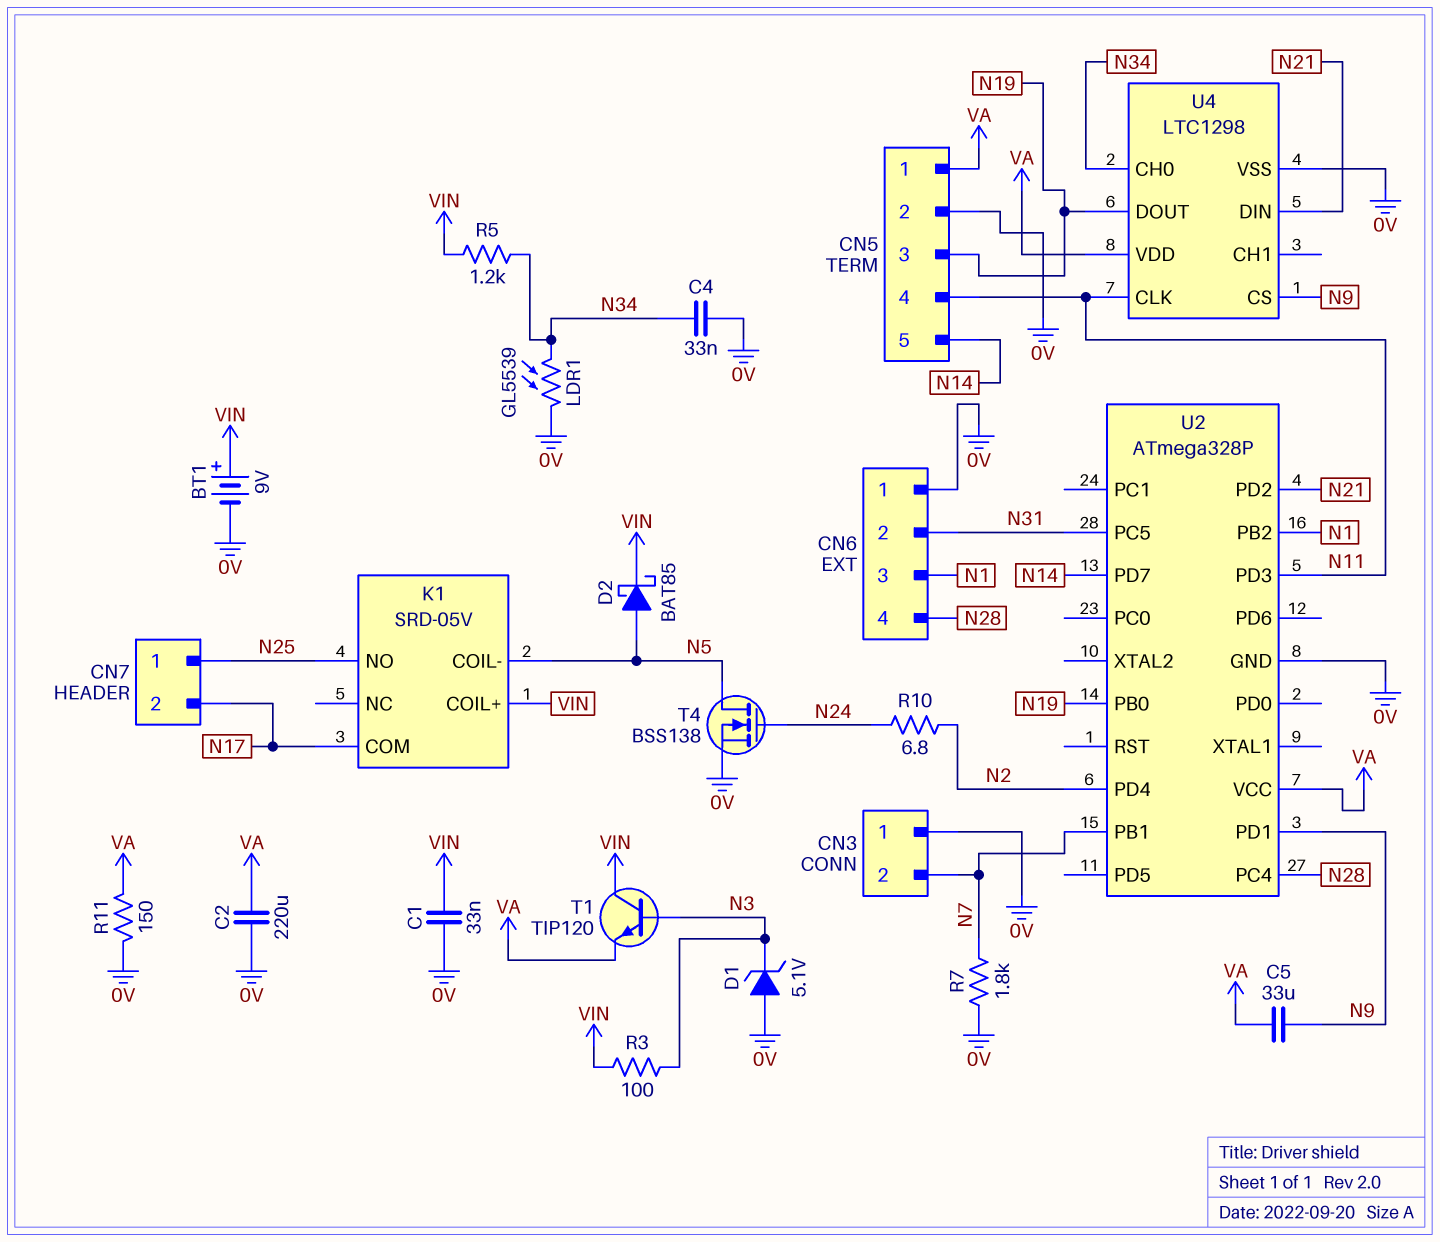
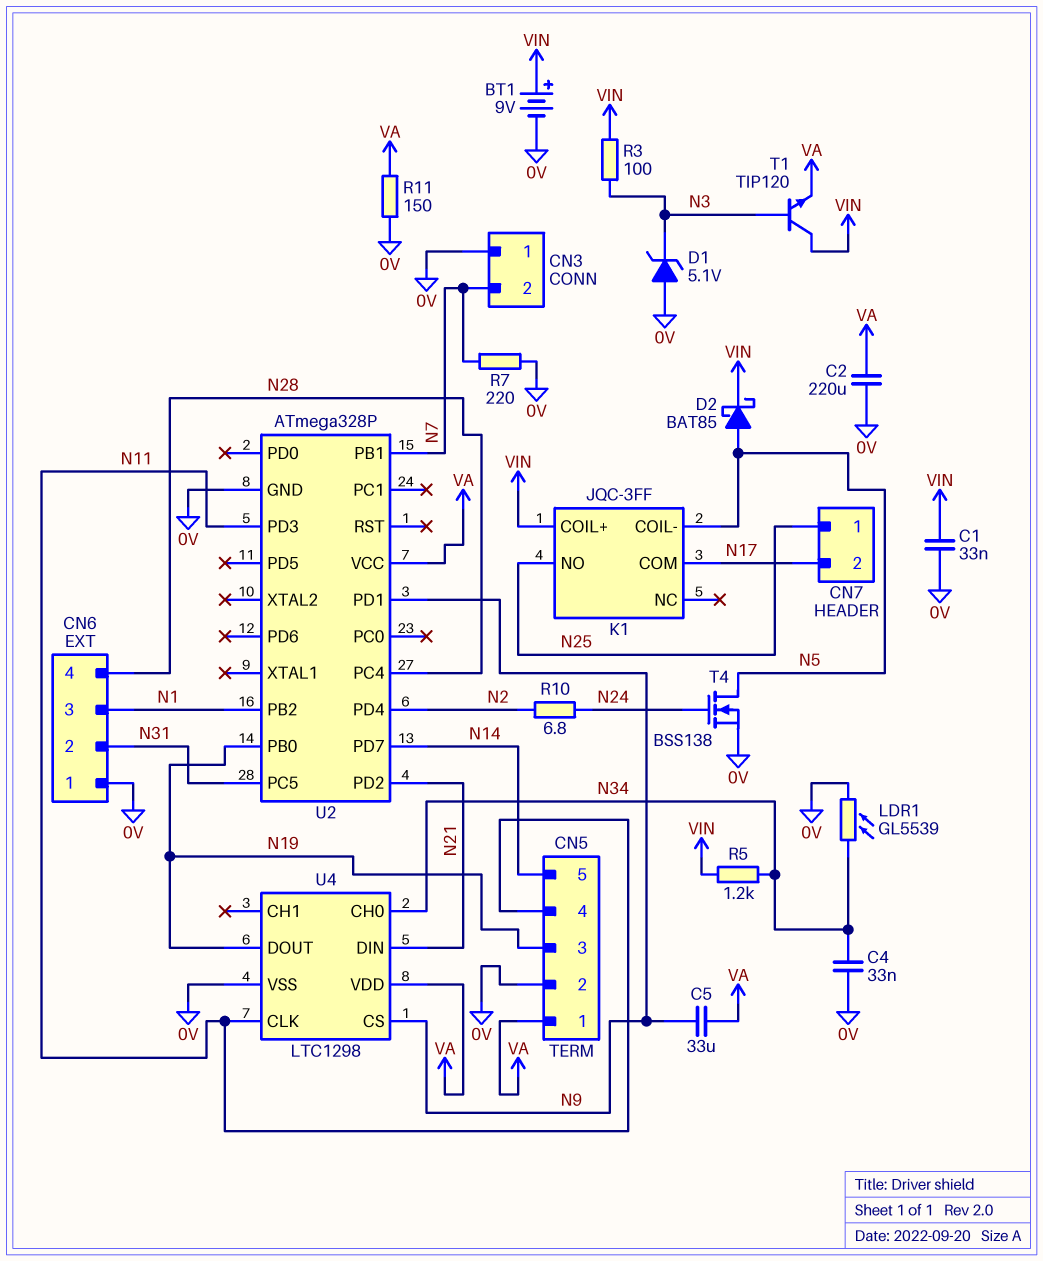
K1: SRD-05V -> JQC-3FF
R7: 1.8k (0V, N7) -> 220 (0V, N7)

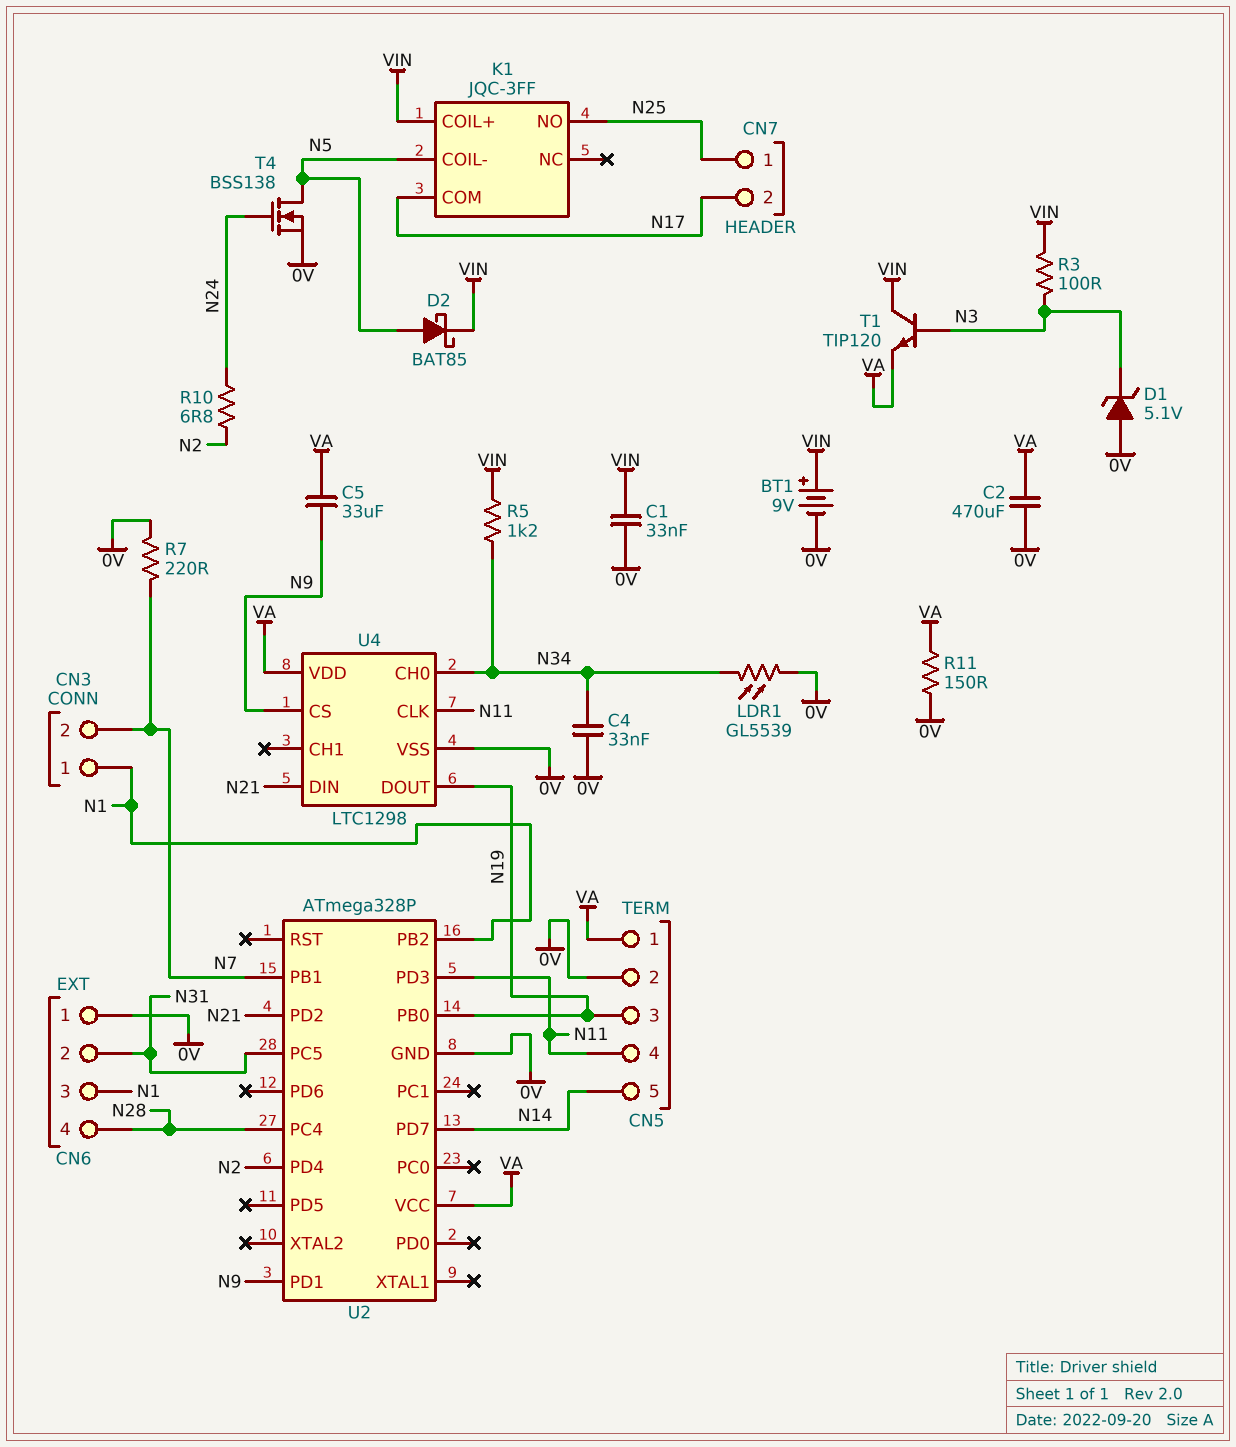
C2: 220uF (0V, VA) -> 470uF (0V, VA)
CN3 pin 1: 0V -> N1

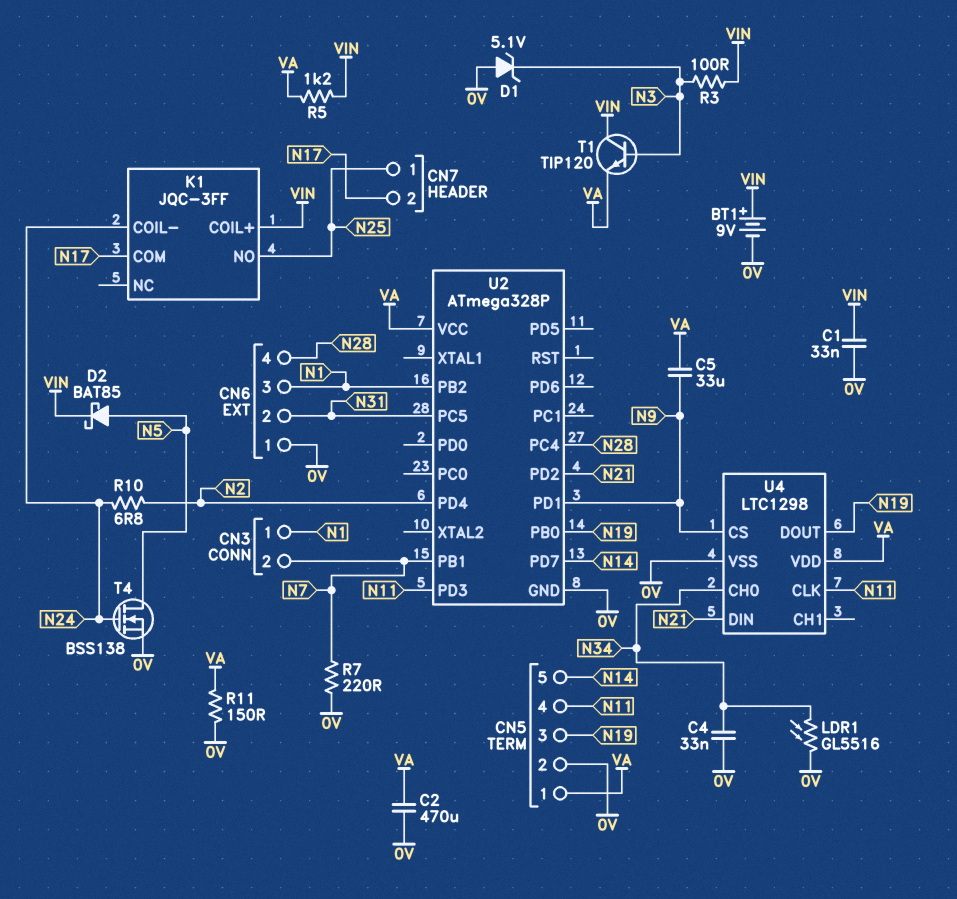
K1 pin COIL-: N5 -> N24
LDR1: GL5539 (0V, N34) -> GL5516 (0V, N34)
R5: 1.2k (N34, VIN) -> 1.2k (VA, VIN)

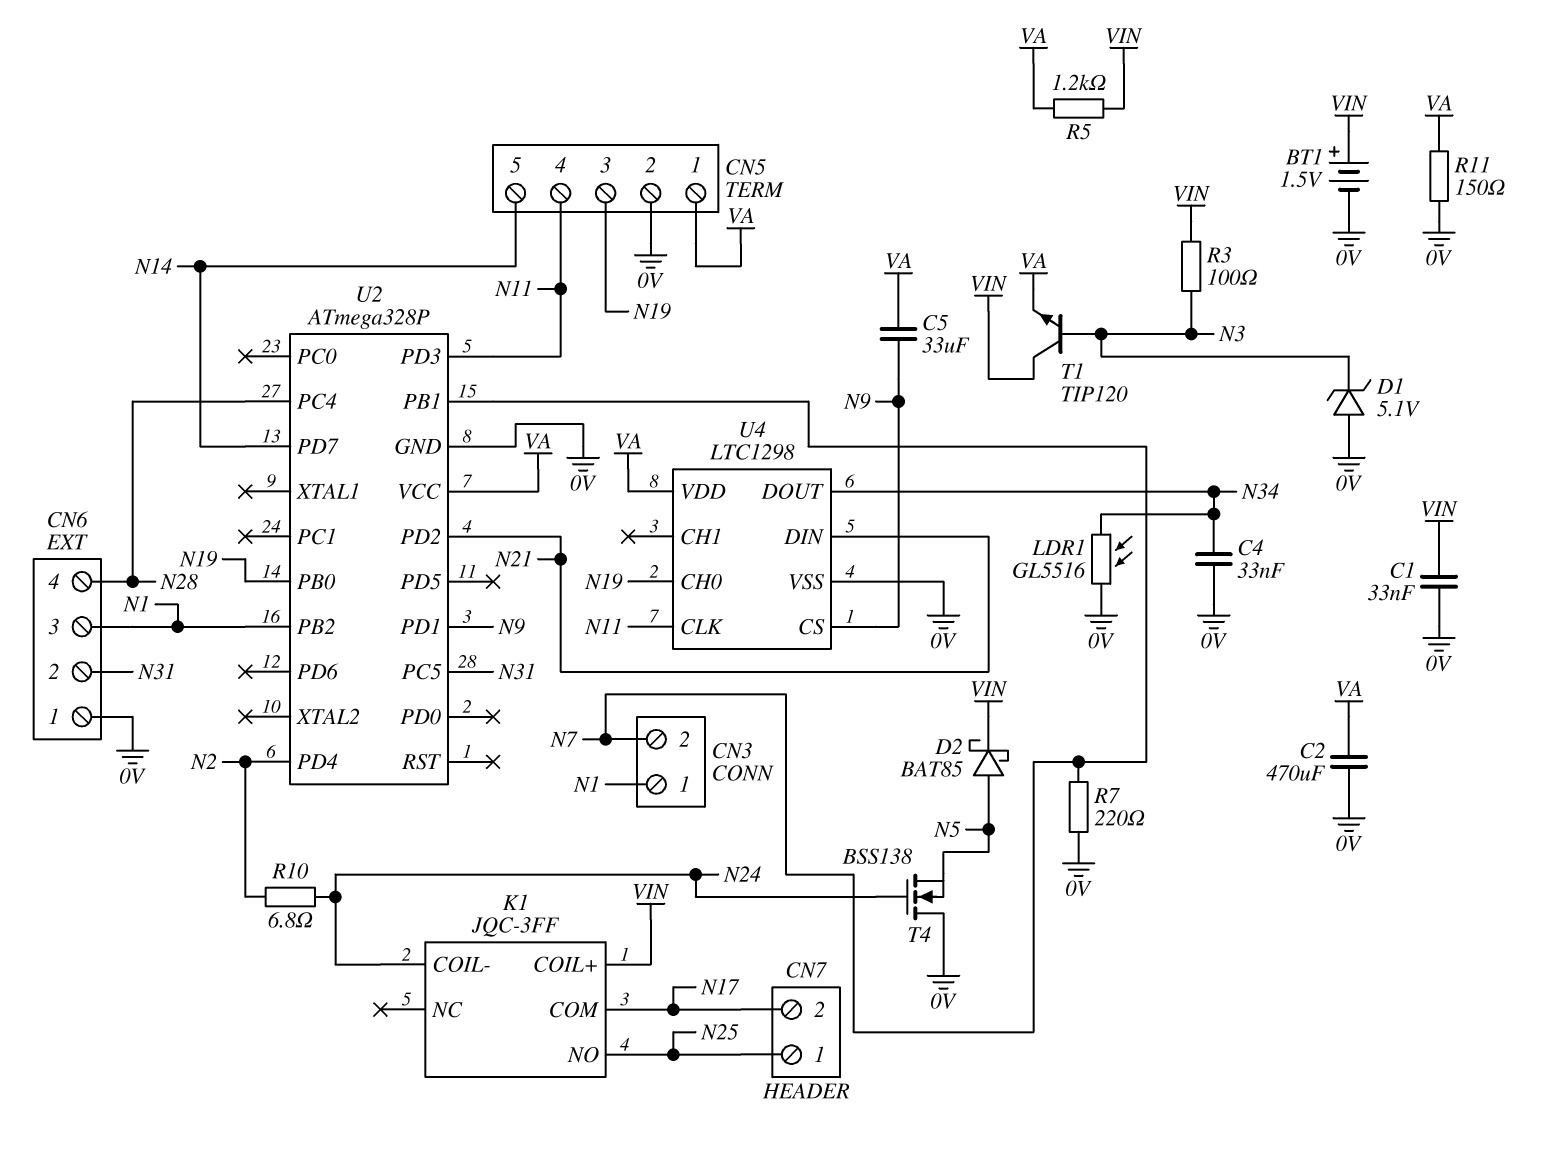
BT1: 9V (plus VIN, minus 0V) -> 1.5V (plus VIN, minus 0V)
T4: NMOS BSS138 (G N24, D N5, S 0V) -> NMOS BSS138 (G N24, D 0V, S N5)
U4 pin CH0: N34 -> N19
U4 pin DOUT: N19 -> N34

